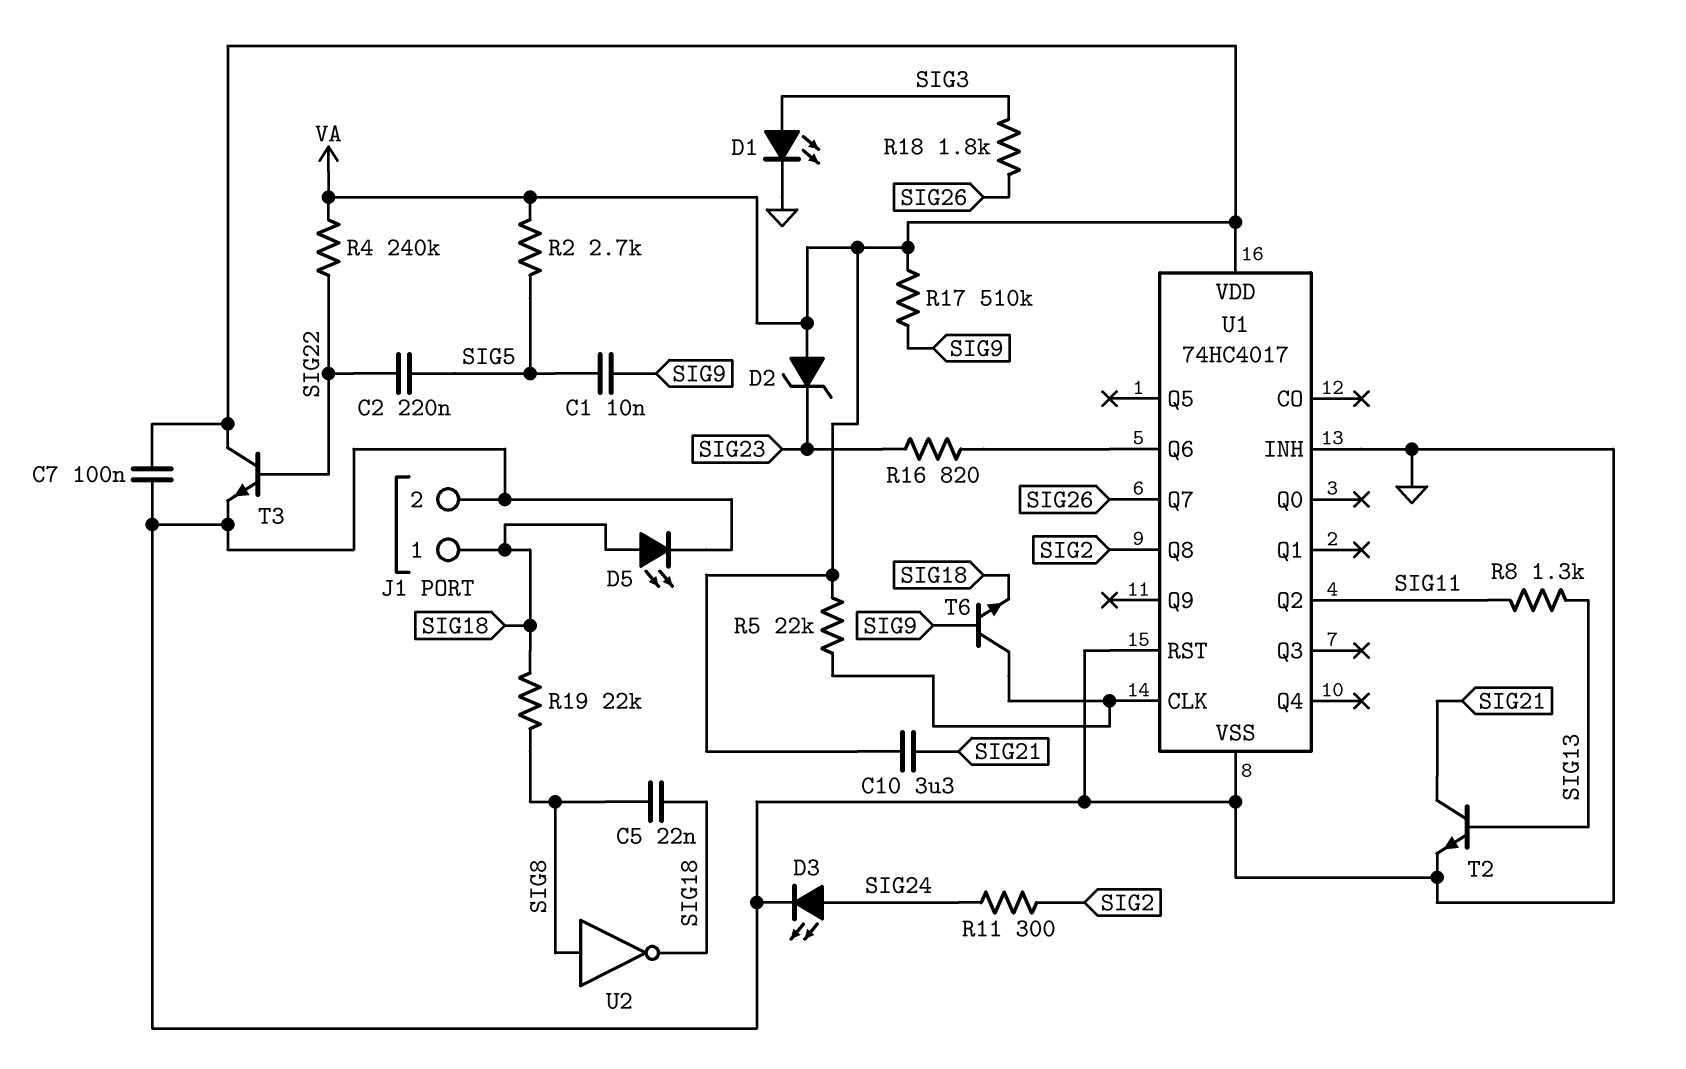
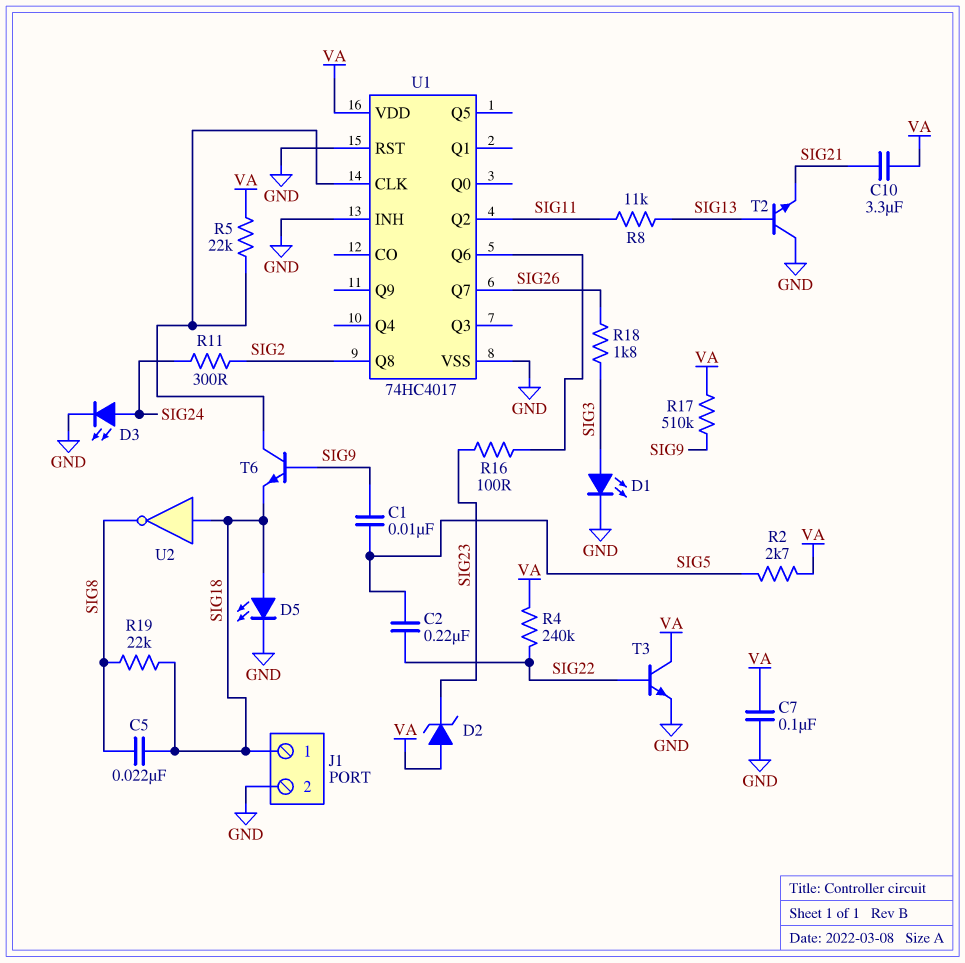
R8: 1.3k (SIG11, SIG13) -> 11k (SIG11, SIG13)
R16: 820 (SIG23, U1/Q6) -> 100 (SIG23, U1/Q6)
T2: NPN (B SIG13, C SIG21, E GND) -> NPN (B SIG13, C GND, E SIG21)
U2: NOT (in SIG8, out SIG18) -> NOT (in SIG18, out SIG8)

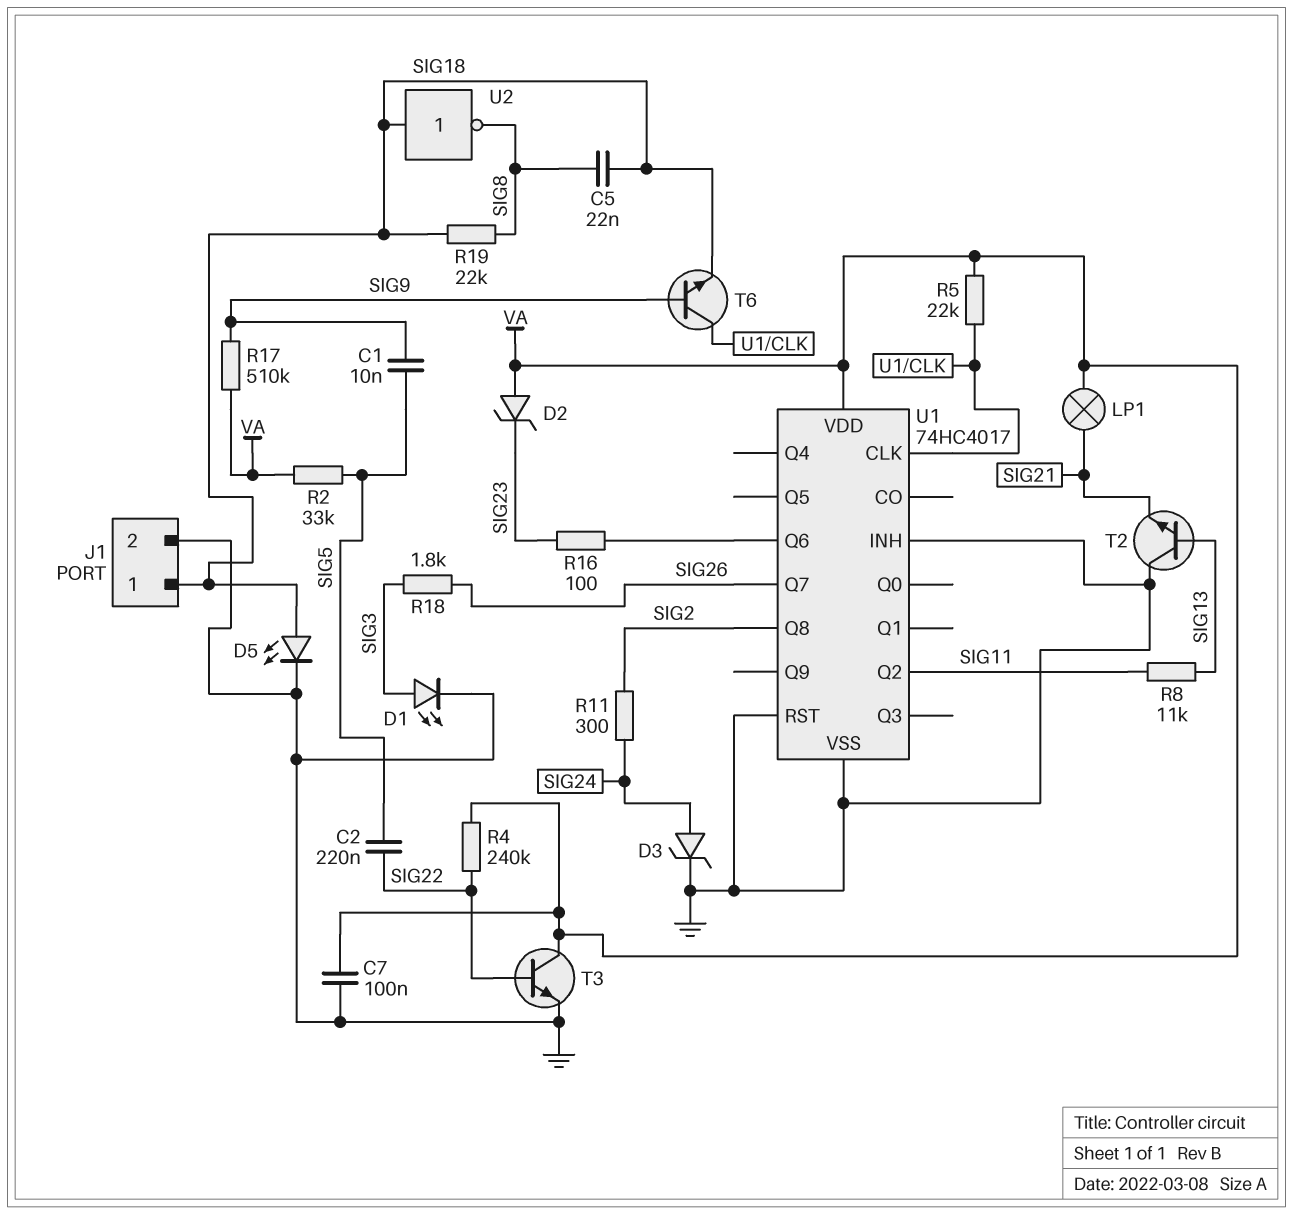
C10: 3.3uF (SIG21, VA) -> none
D3: LED (A SIG24, K GND) -> zener (A SIG24, K GND)
LP1: none -> lamp (SIG21, VA)
R2: 2.7k (SIG5, VA) -> 33k (SIG5, VA)

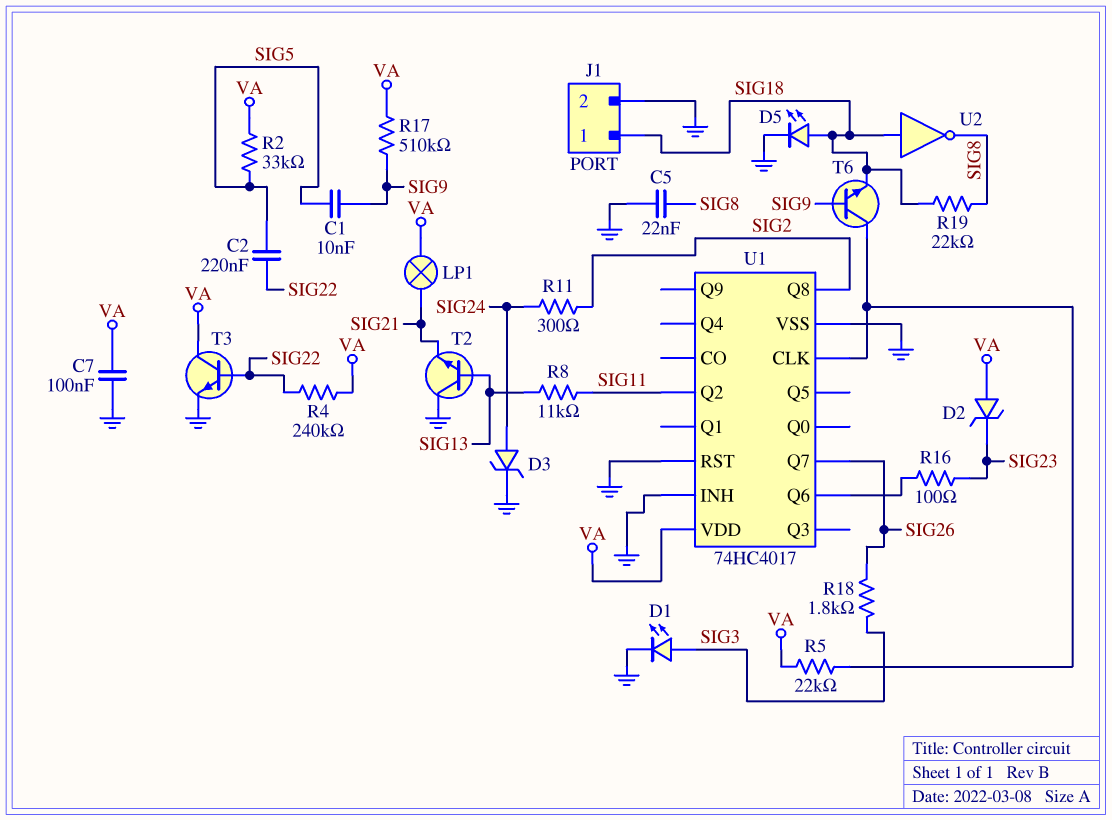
C5: 22nF (SIG8, SIG18) -> 22nF (GND, SIG8)

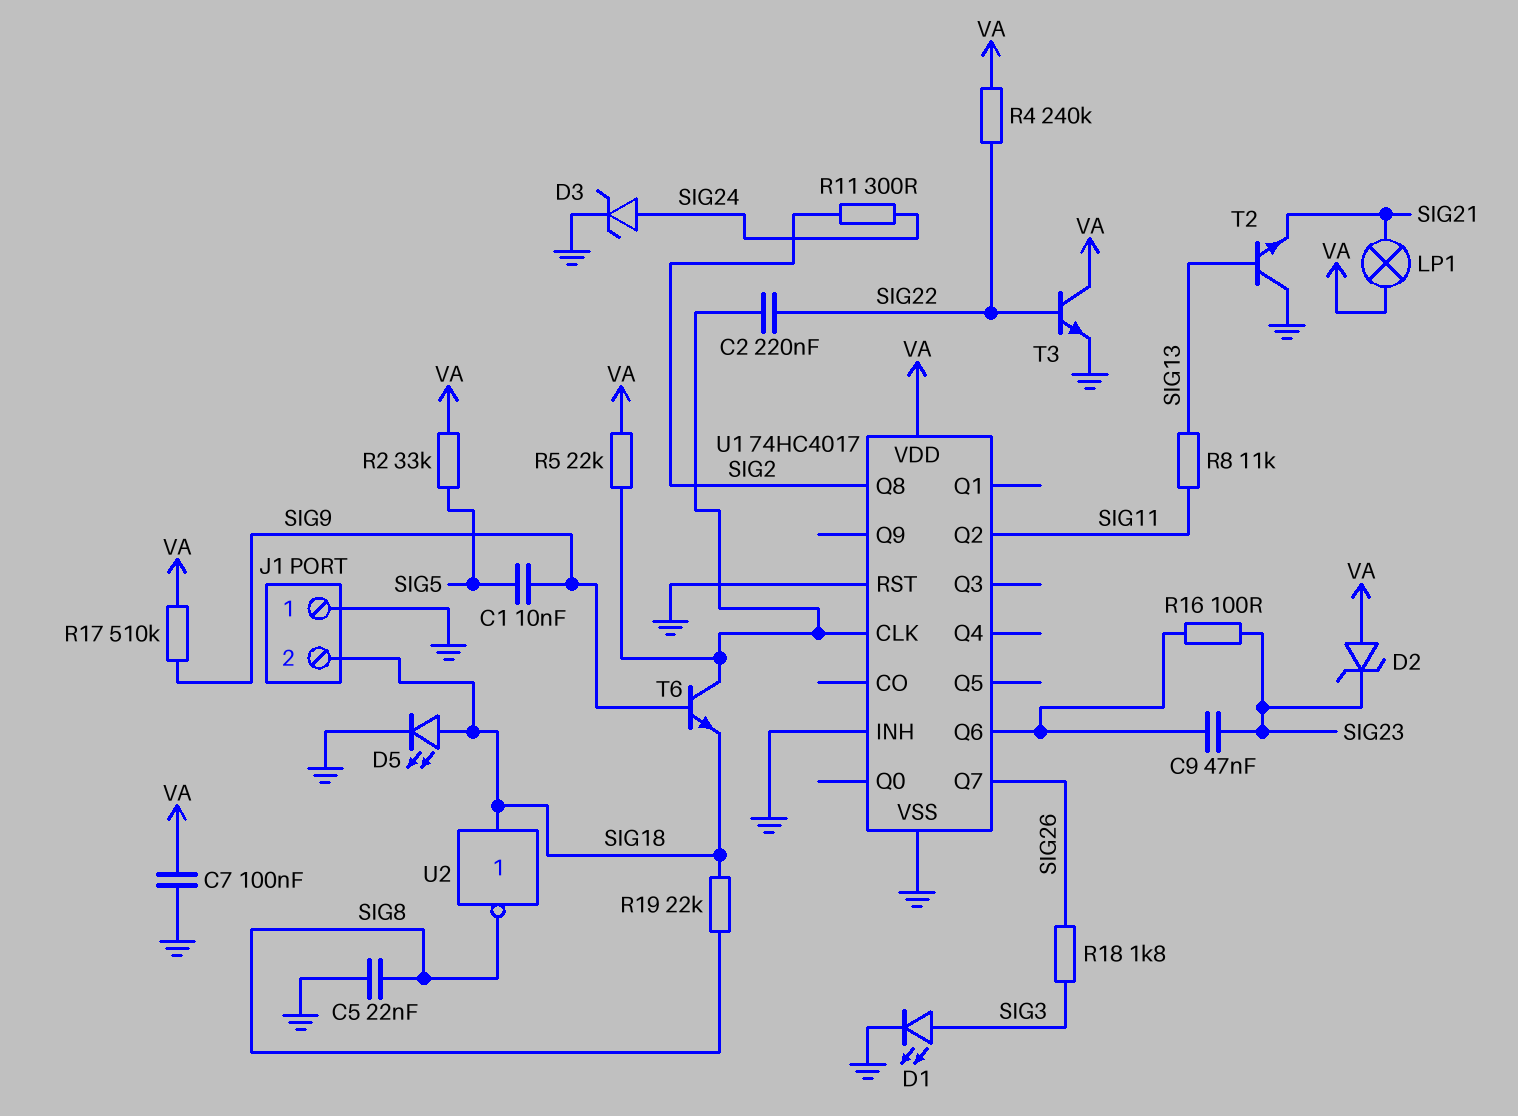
C2: 220nF (SIG5, SIG22) -> 220nF (SIG22, U1/CLK)
C9: none -> 47nF (SIG23, U1/Q6)
J1 pin 1: SIG18 -> GND
J1 pin 2: GND -> SIG18

